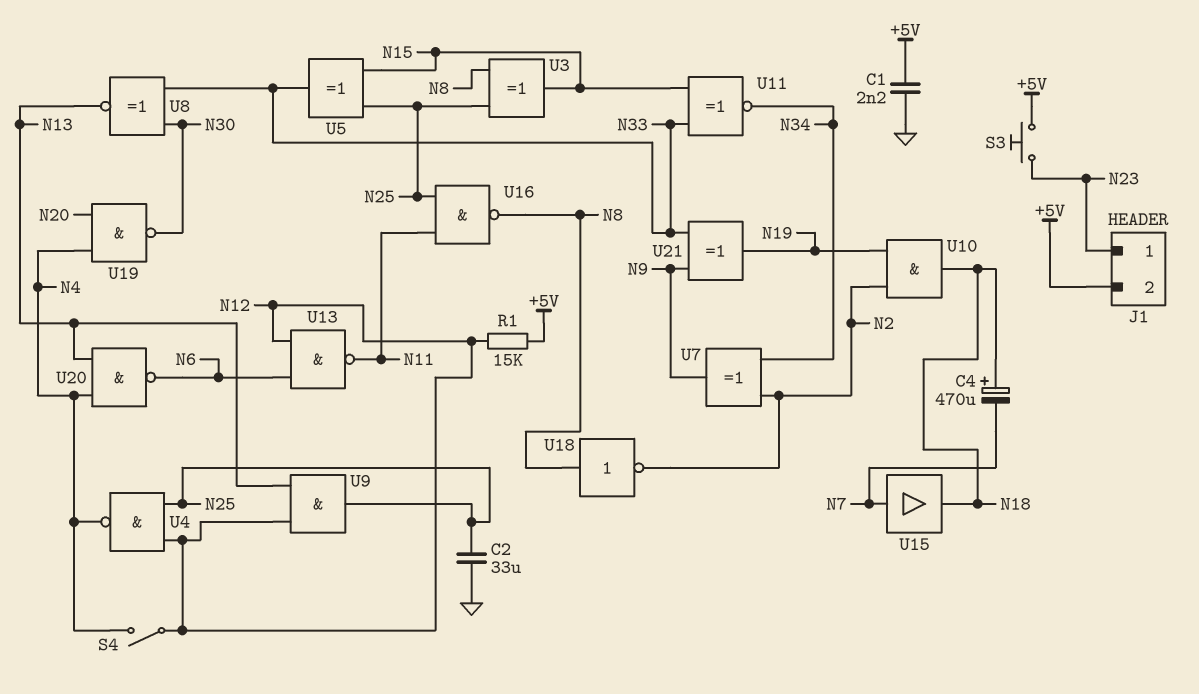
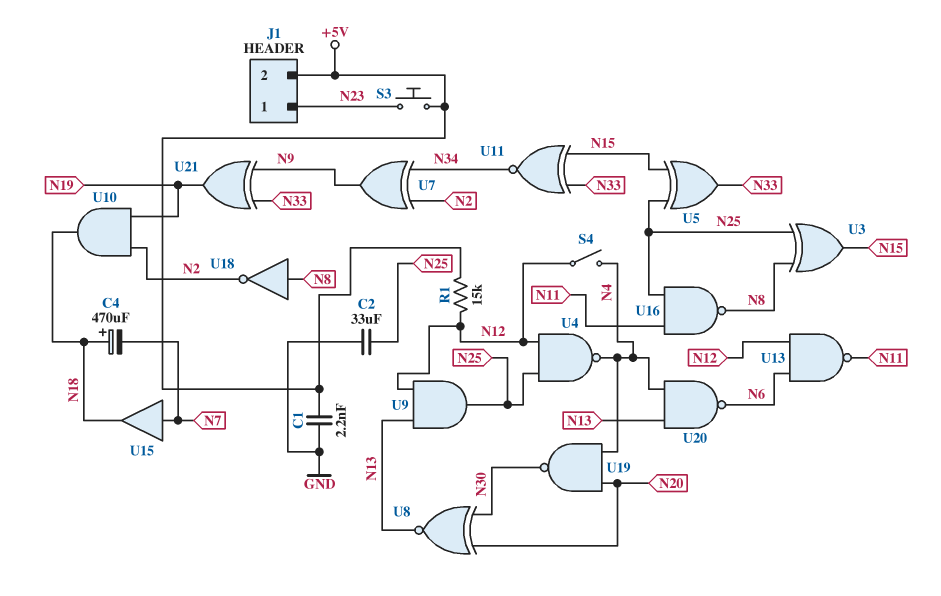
U8: XNOR (in N30, in N33, out N13) -> XNOR (in N20, in N30, out N13)

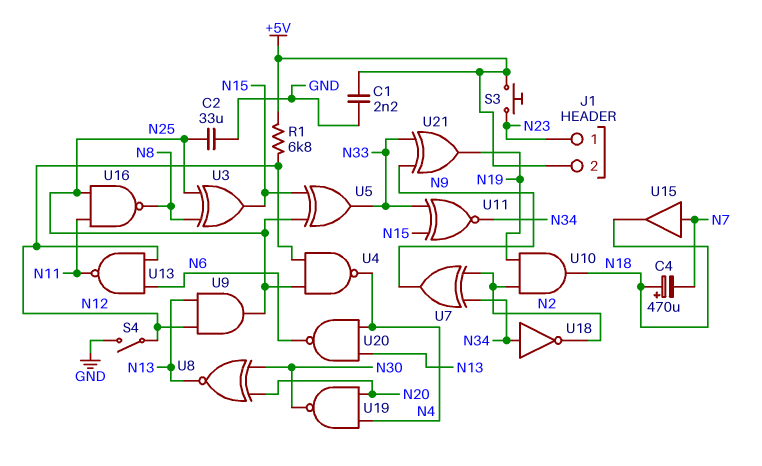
R1: 15k (+5V, N12) -> 6.8k (+5V, N12)
S4: switch (N4, N12) -> switch (GND, N12)
U18: NOT (in N8, out N2) -> NOT (in N34, out N2)

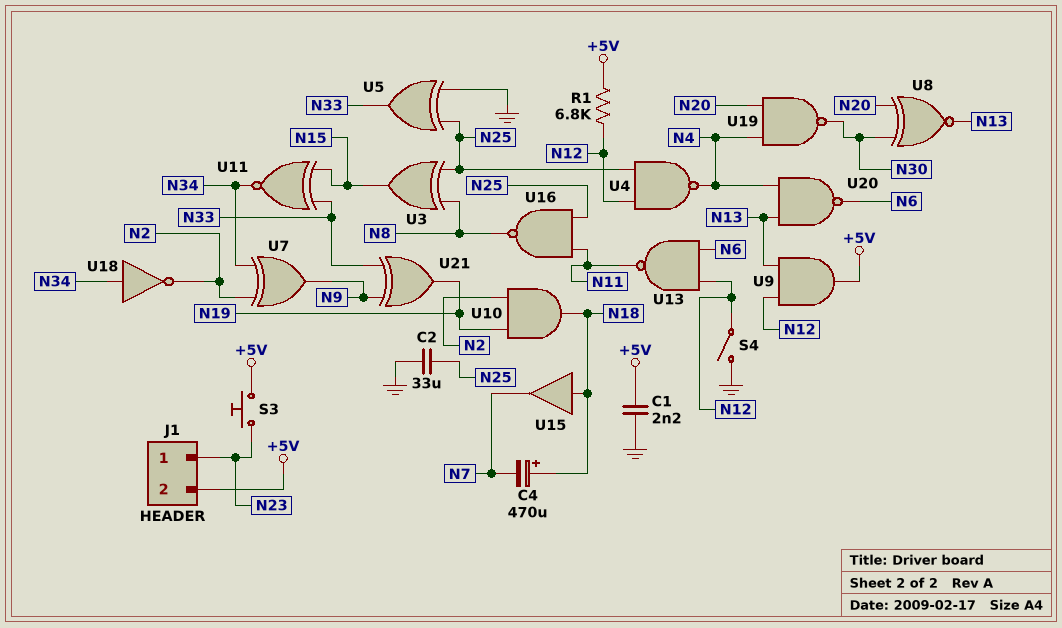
U5: XOR (in N15, in N25, out N33) -> XOR (in GND, in N25, out N33)
U9: AND (in N12, in N13, out N25) -> AND (in N12, in N13, out +5V)
U15: buffer (in N7, out N18) -> buffer (in N18, out N7)

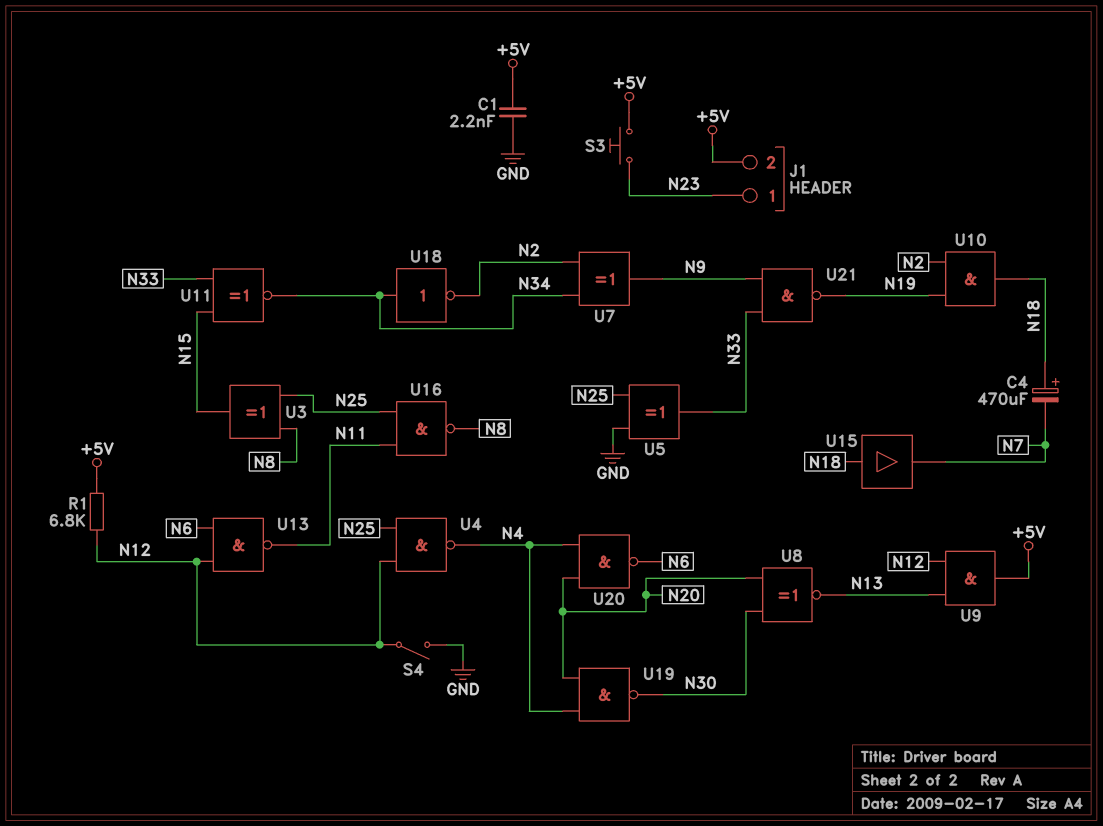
C2: 33uF (GND, N25) -> none
U20: NAND (in N4, in N13, out N6) -> NAND (in N4, in N20, out N6)
U21: XOR (in N9, in N33, out N19) -> NAND (in N9, in N33, out N19)

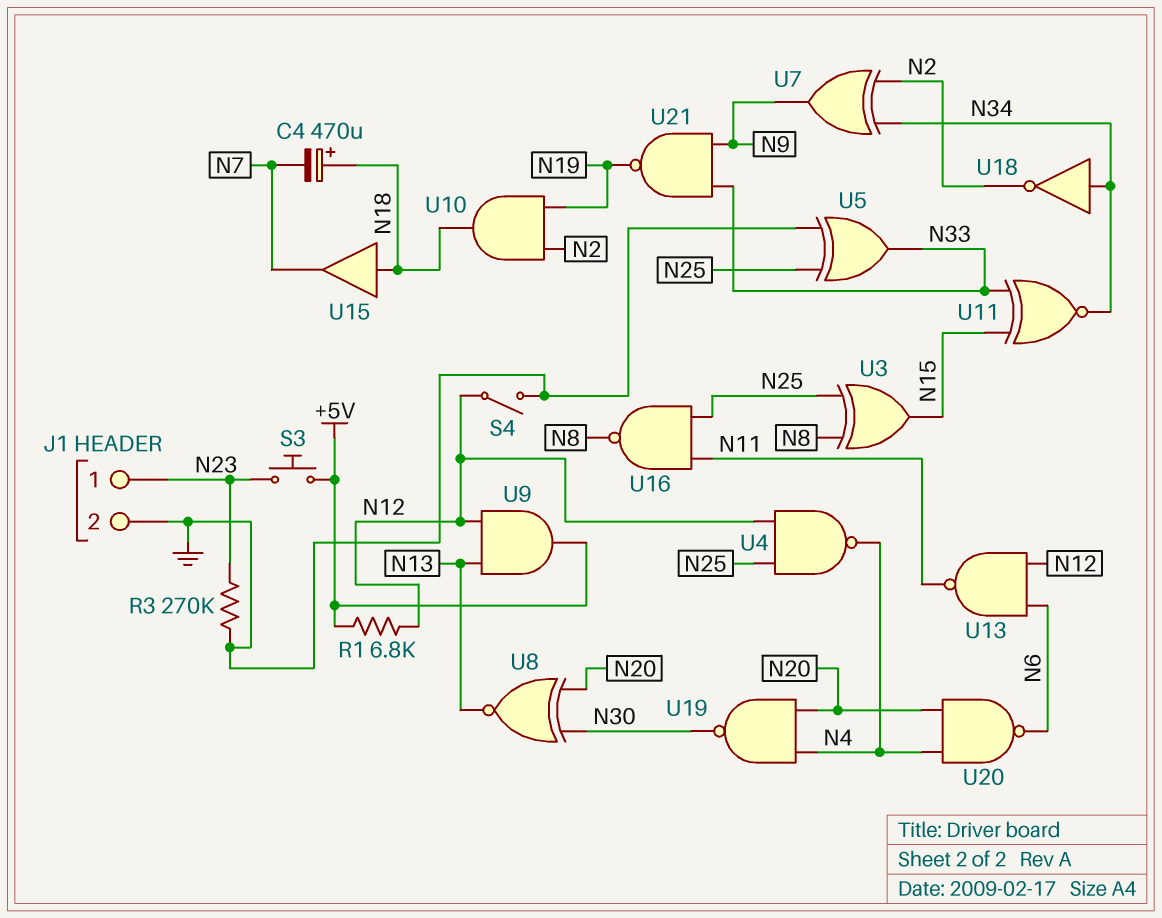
C1: 2.2nF (+5V, GND) -> none
J1 pin 2: +5V -> GND
R3: none -> 270k (GND, N23)

